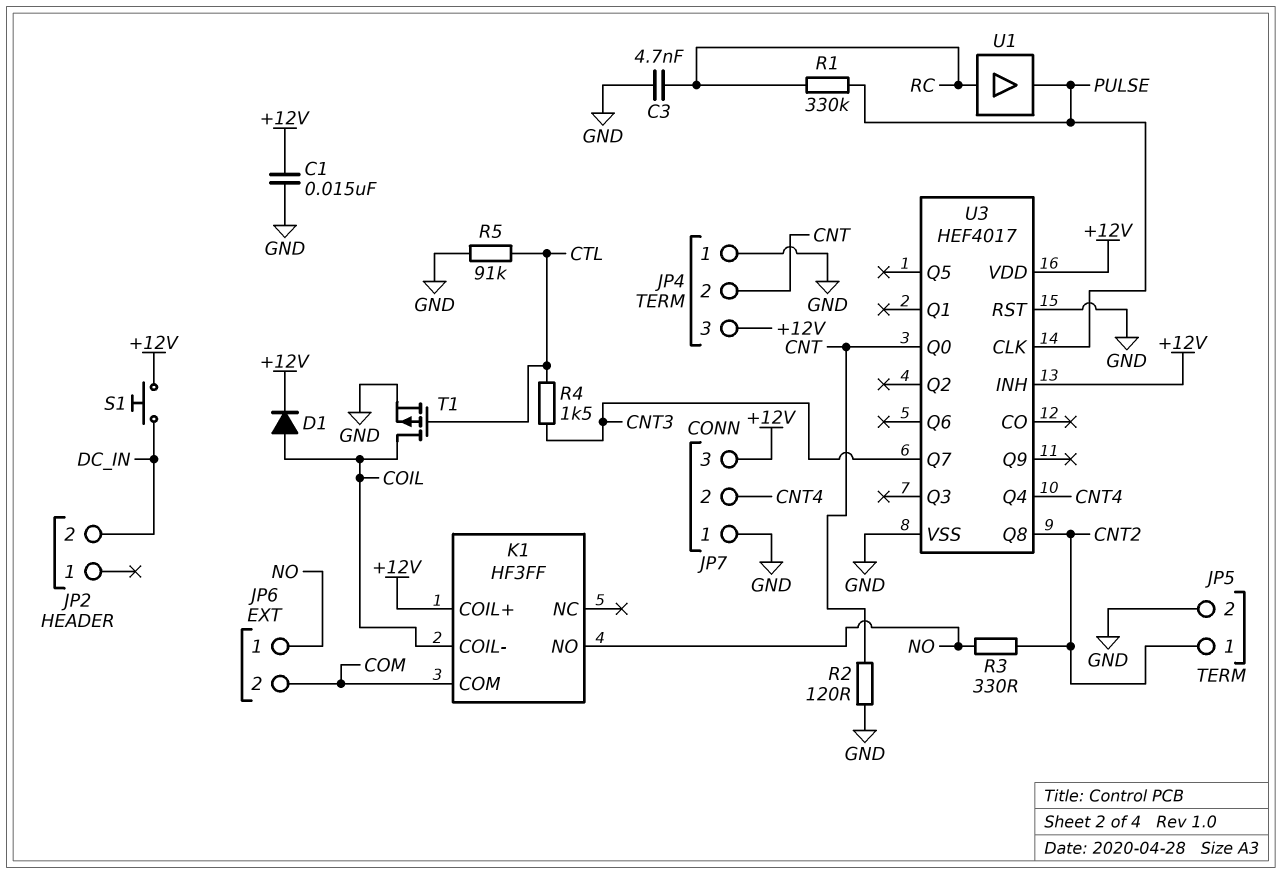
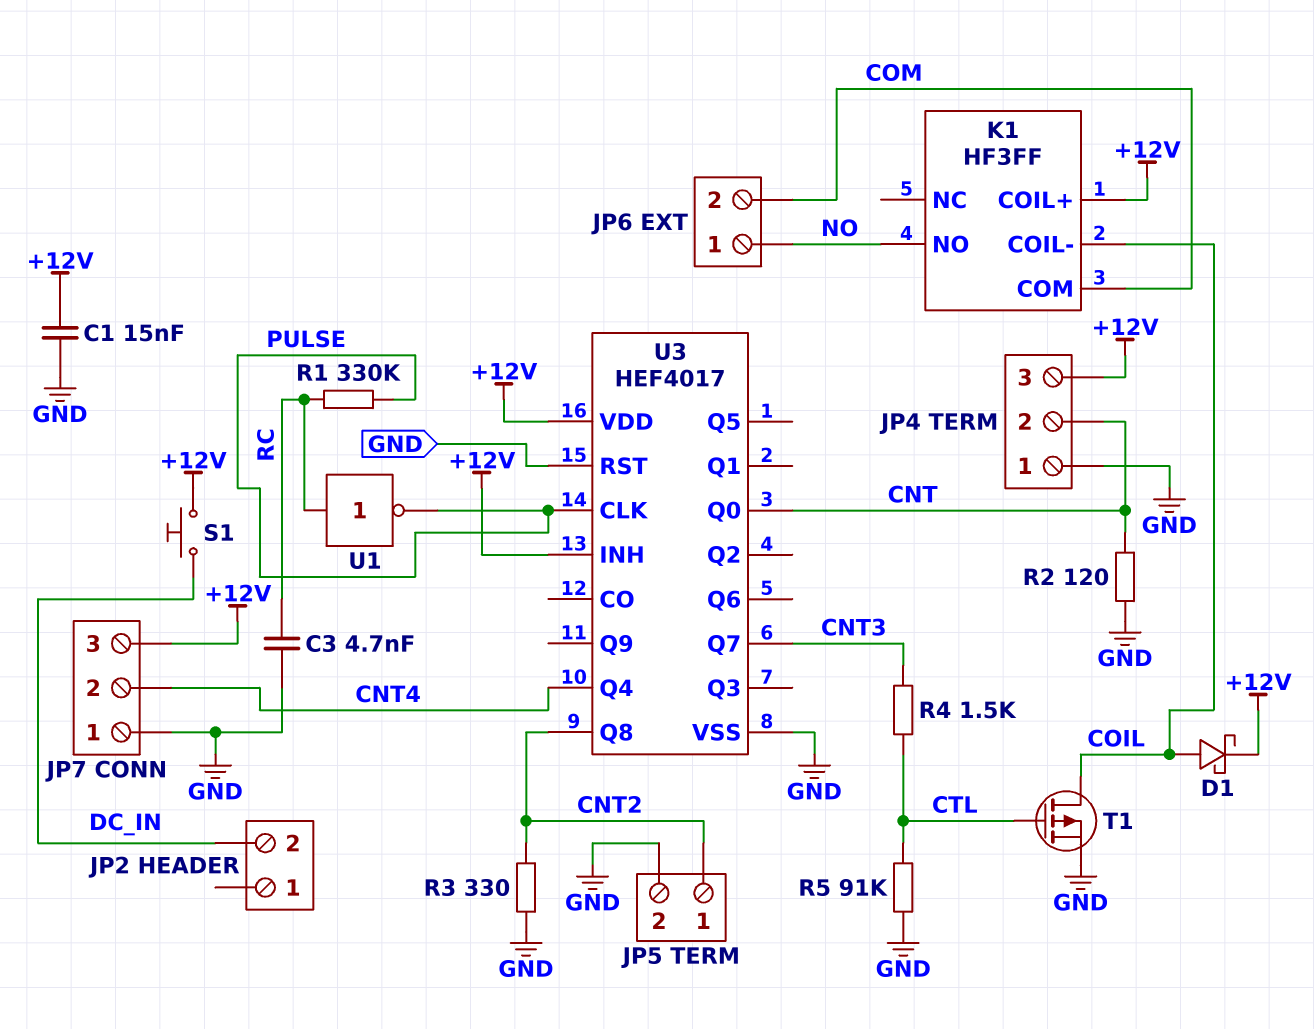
D1: diode (A COIL, K +12V) -> schottky (A COIL, K +12V)
R3: 330 (CNT2, NO) -> 330 (CNT2, GND)
U1: buffer (in RC, out PULSE) -> NOT (in RC, out PULSE)

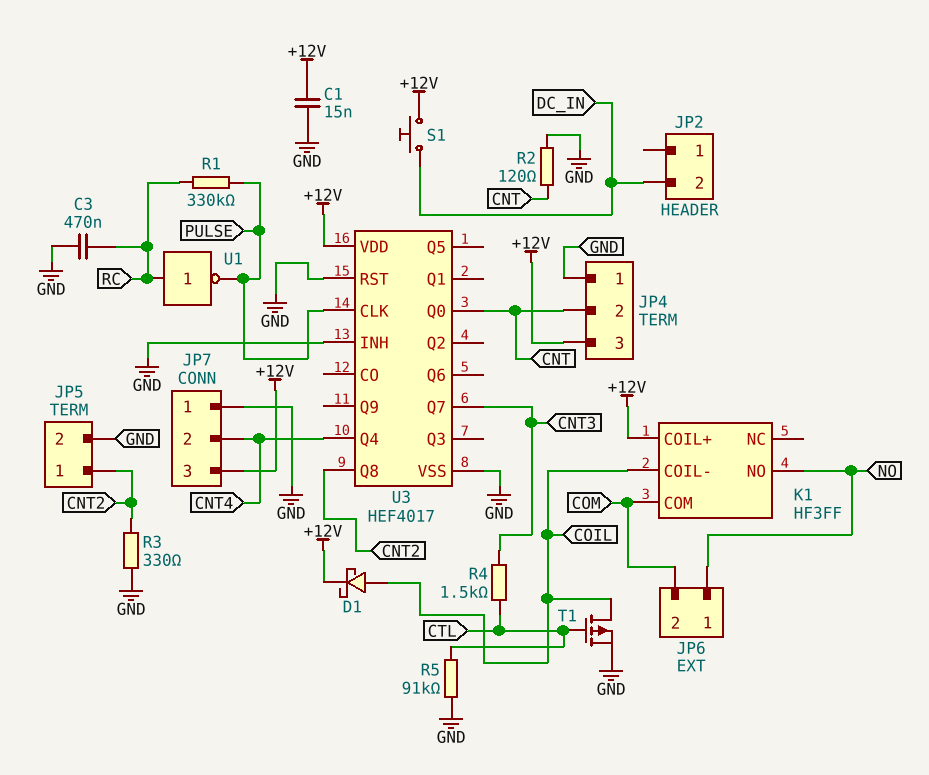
C3: 4.7nF (GND, RC) -> 470nF (GND, RC)
U3 pin INH: +12V -> GND

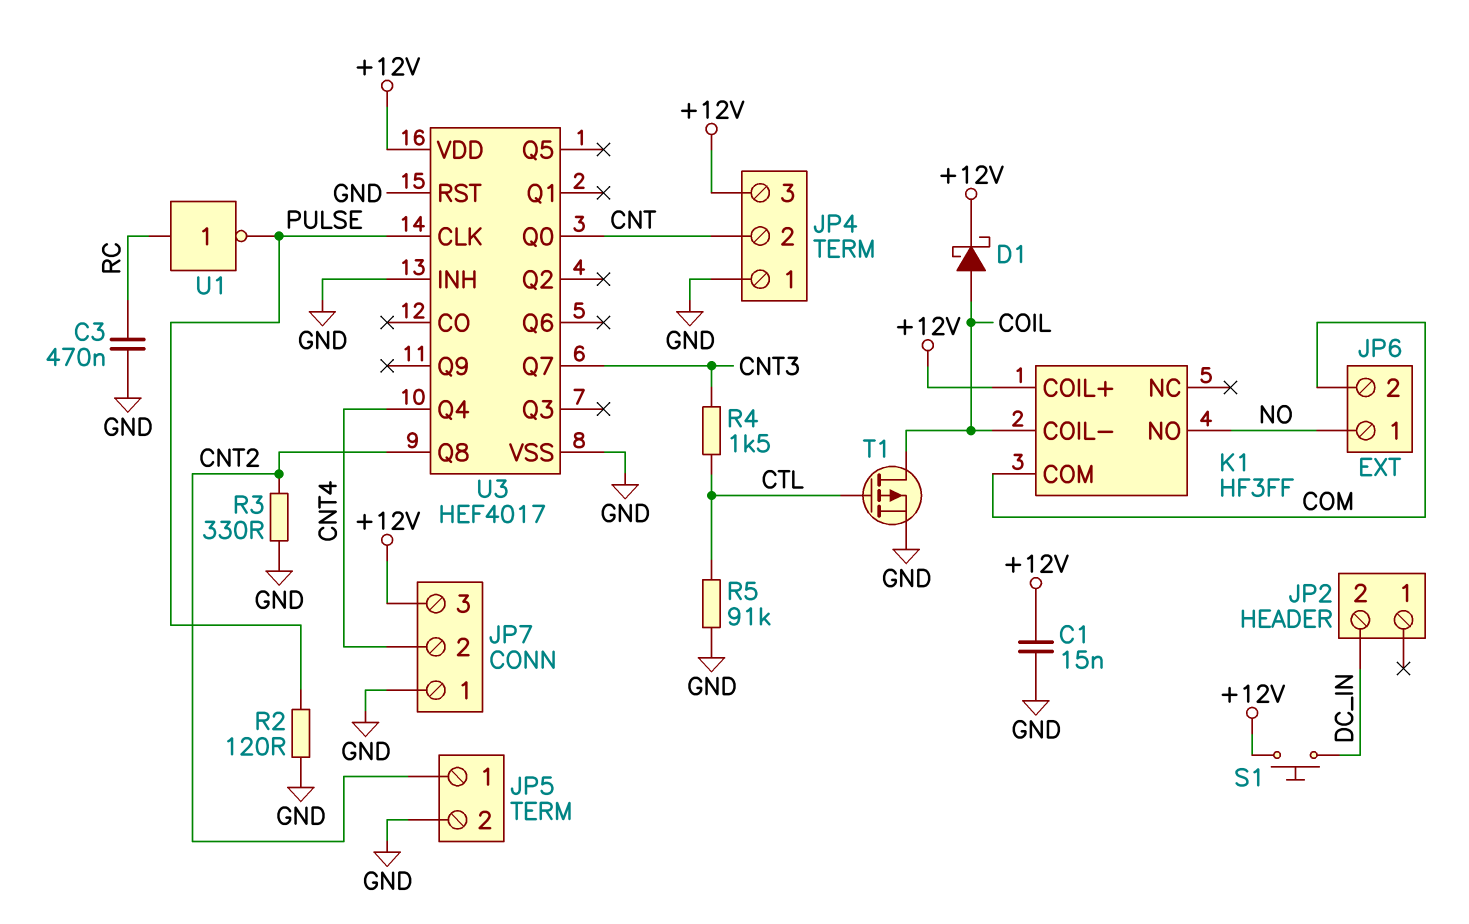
R1: 330k (PULSE, RC) -> none
R2: 120 (CNT, GND) -> 120 (GND, PULSE)

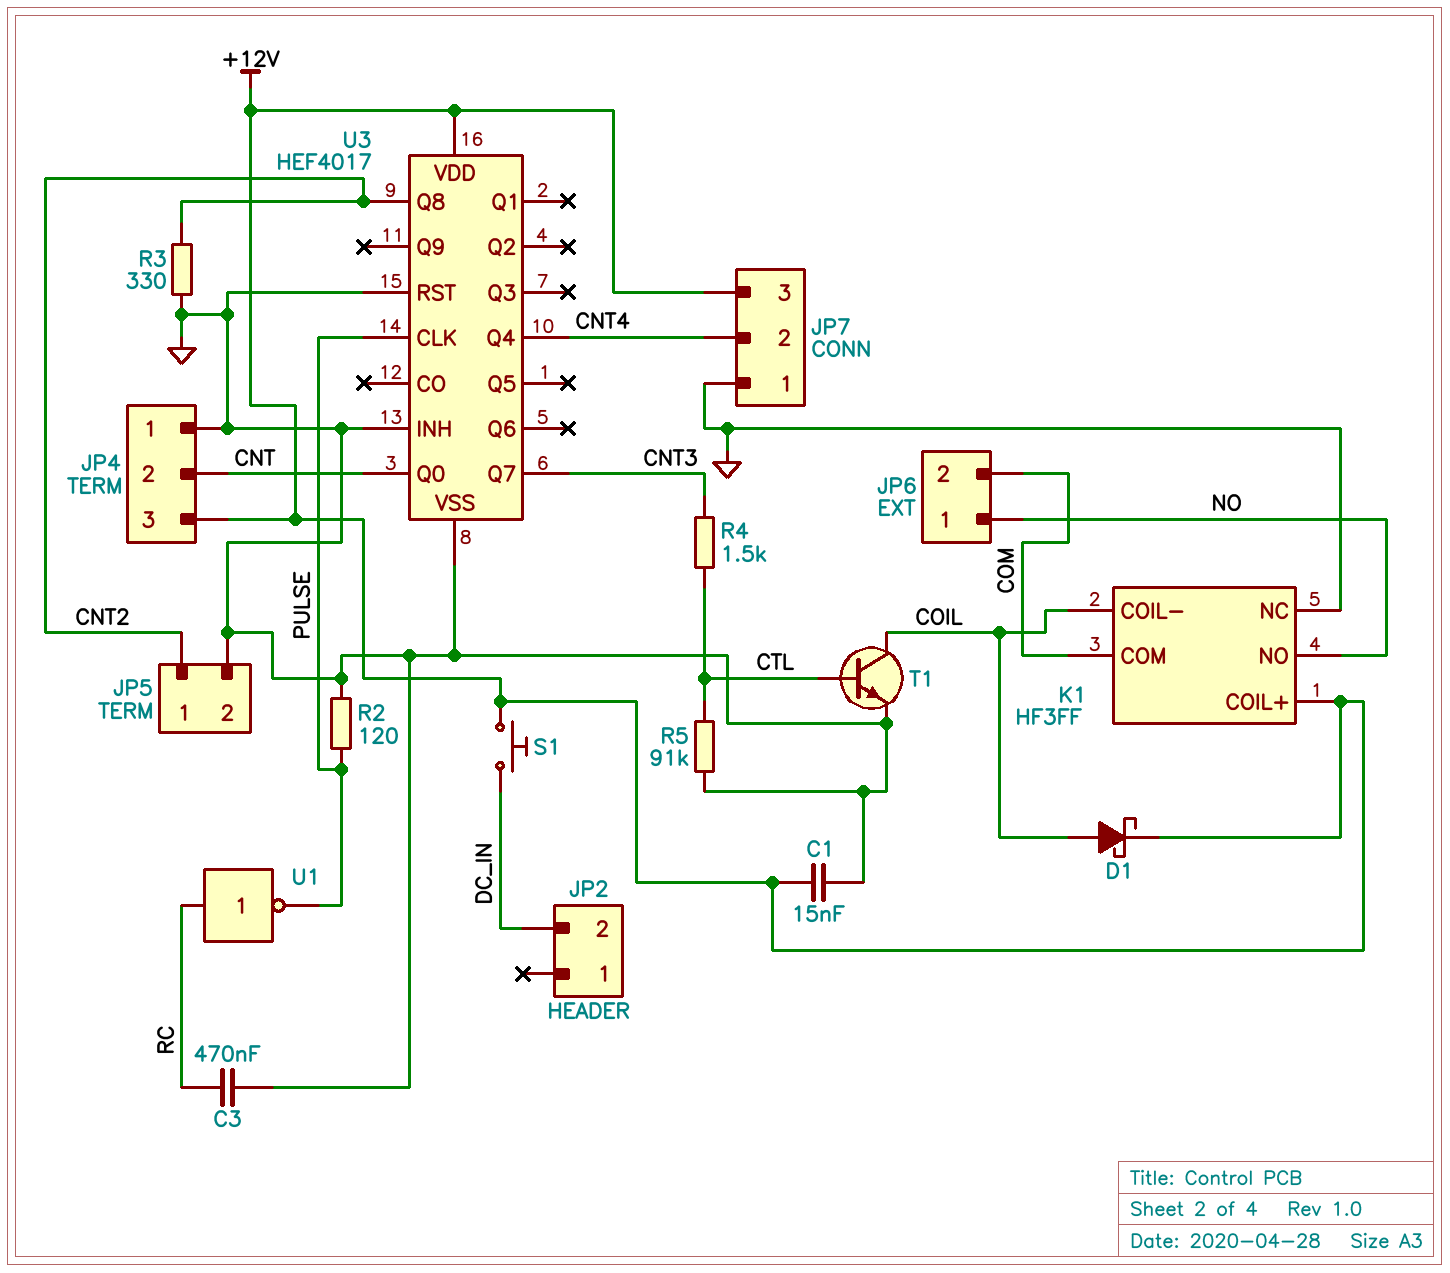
K1 pin NC: none -> GND
T1: PMOS (G CTL, D COIL, S GND) -> NPN (B CTL, C COIL, E GND)

